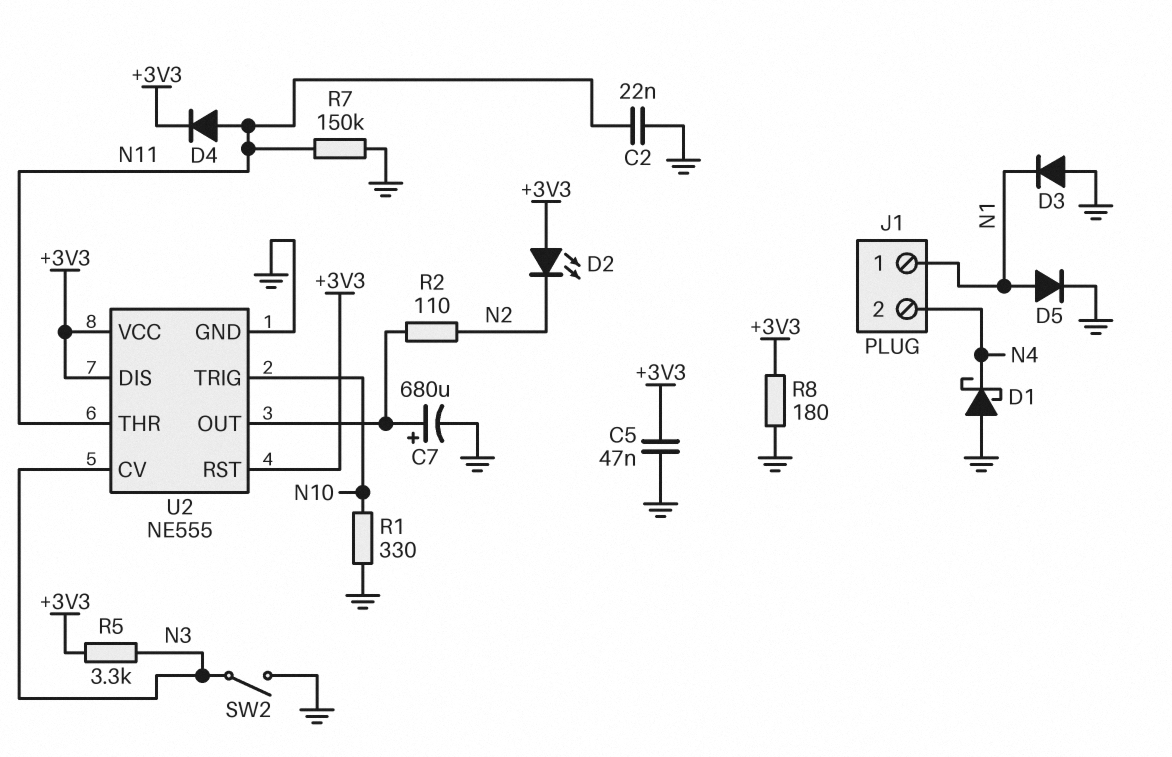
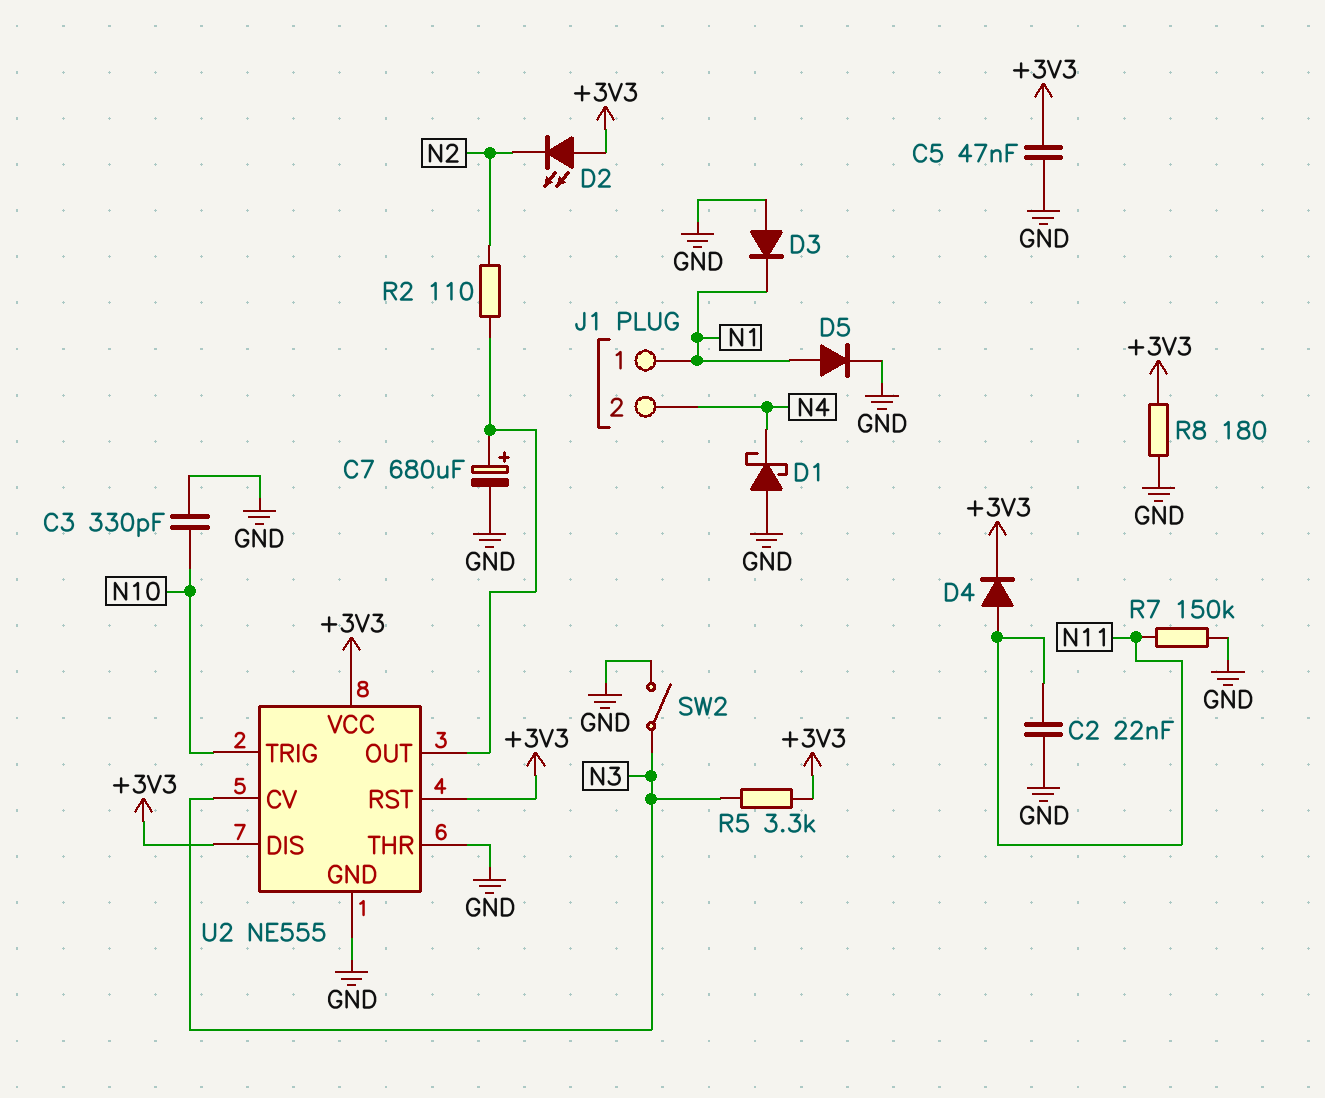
C3: none -> 330pF (GND, N10)
R1: 330 (GND, N10) -> none
U2 pin THR: N11 -> GND

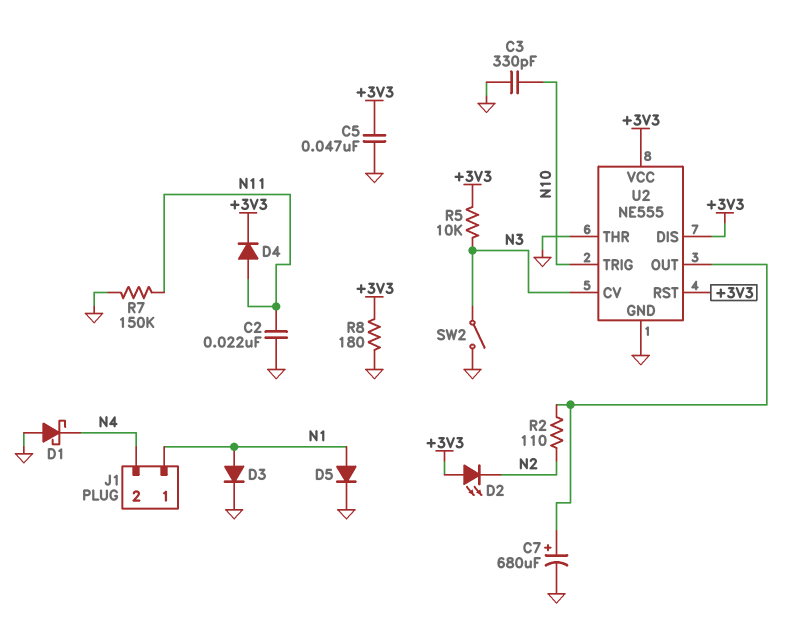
D3: diode (A GND, K N1) -> diode (A N1, K GND)
R5: 3.3k (+3V3, N3) -> 10k (+3V3, N3)

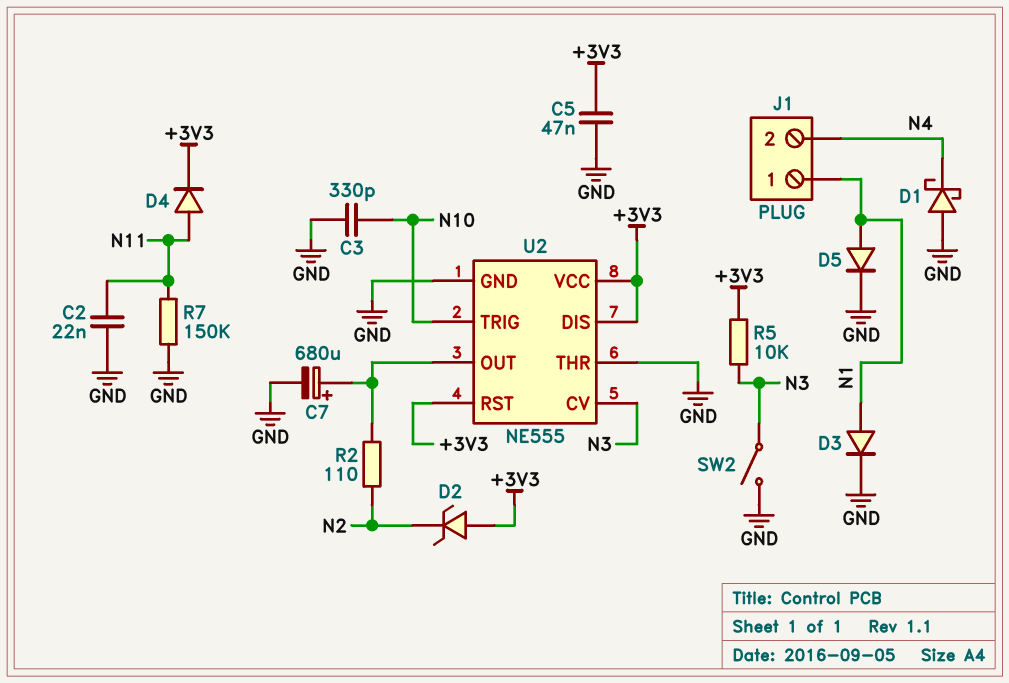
D2: LED (A +3V3, K N2) -> zener (A +3V3, K N2)
R8: 180 (+3V3, GND) -> none

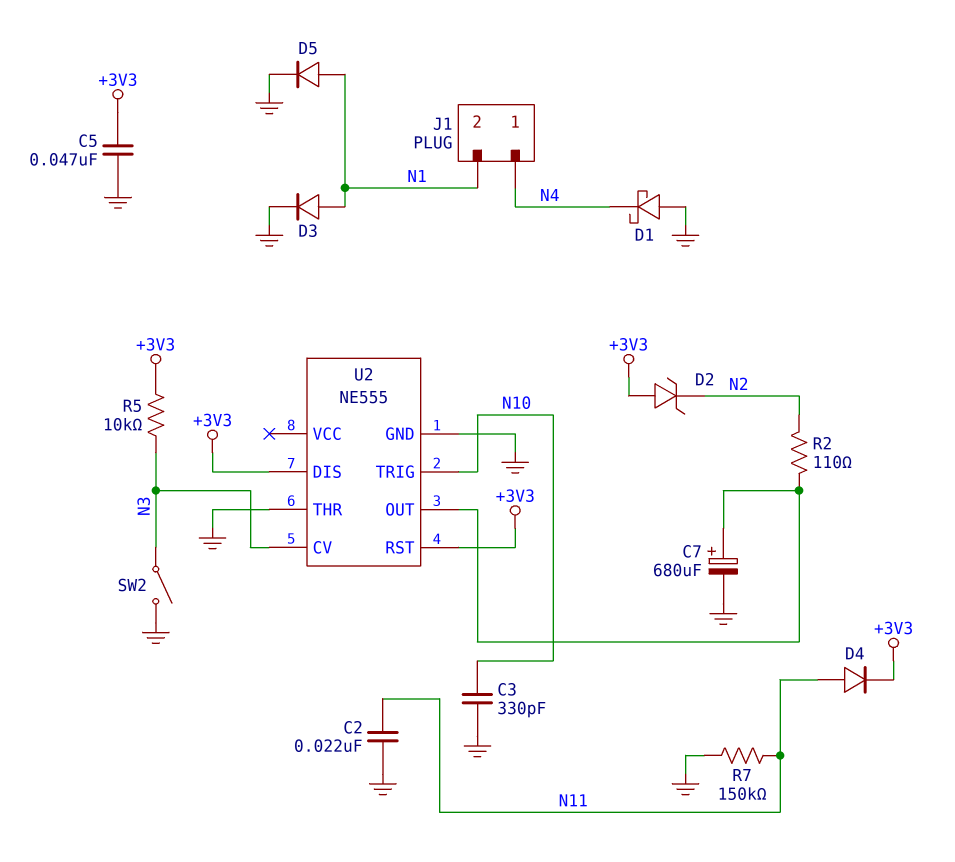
J1 pin 1: N1 -> N4
J1 pin 2: N4 -> N1
U2 pin VCC: +3V3 -> none

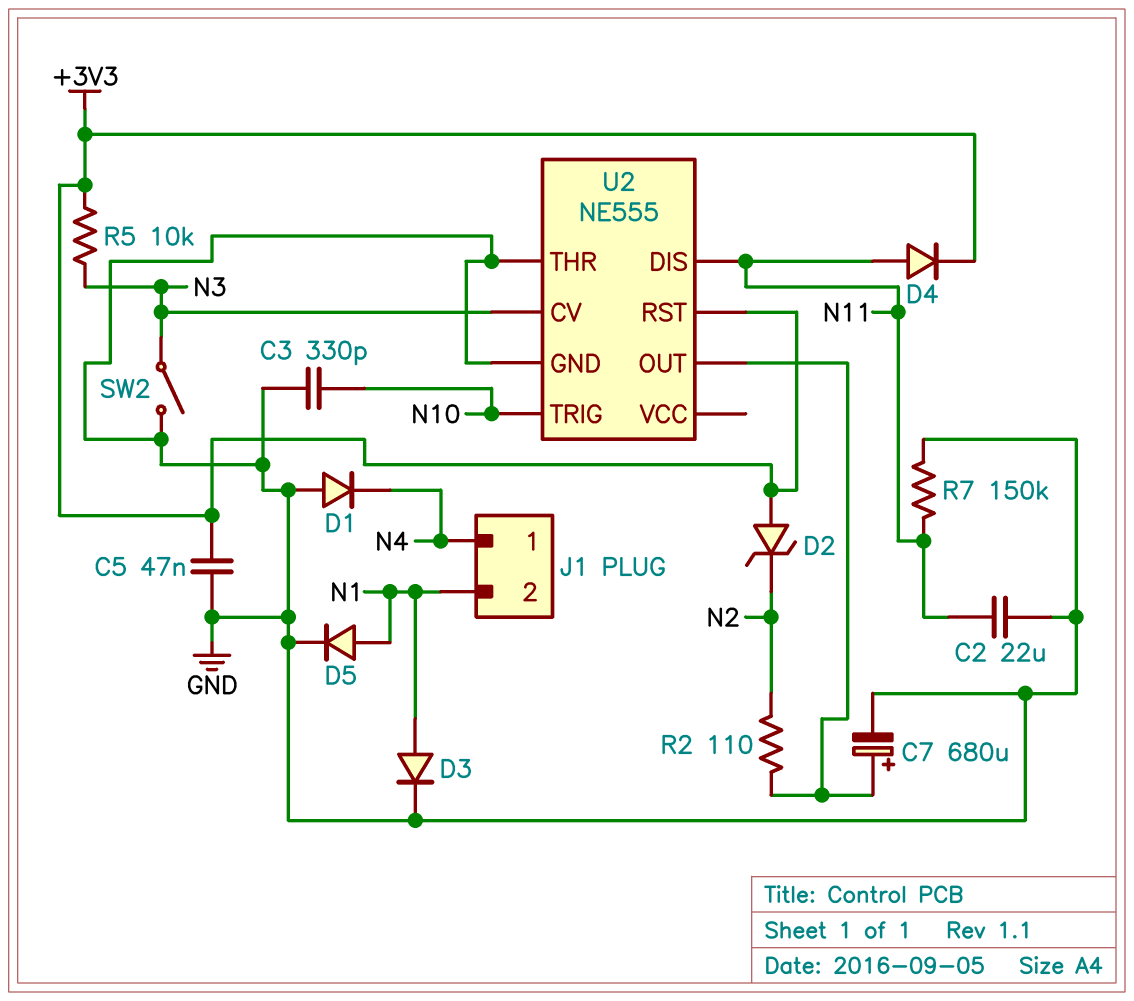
C2: 22nF (GND, N11) -> 22uF (GND, N11)
D1: schottky (A GND, K N4) -> diode (A GND, K N4)
U2 pin DIS: +3V3 -> N11

